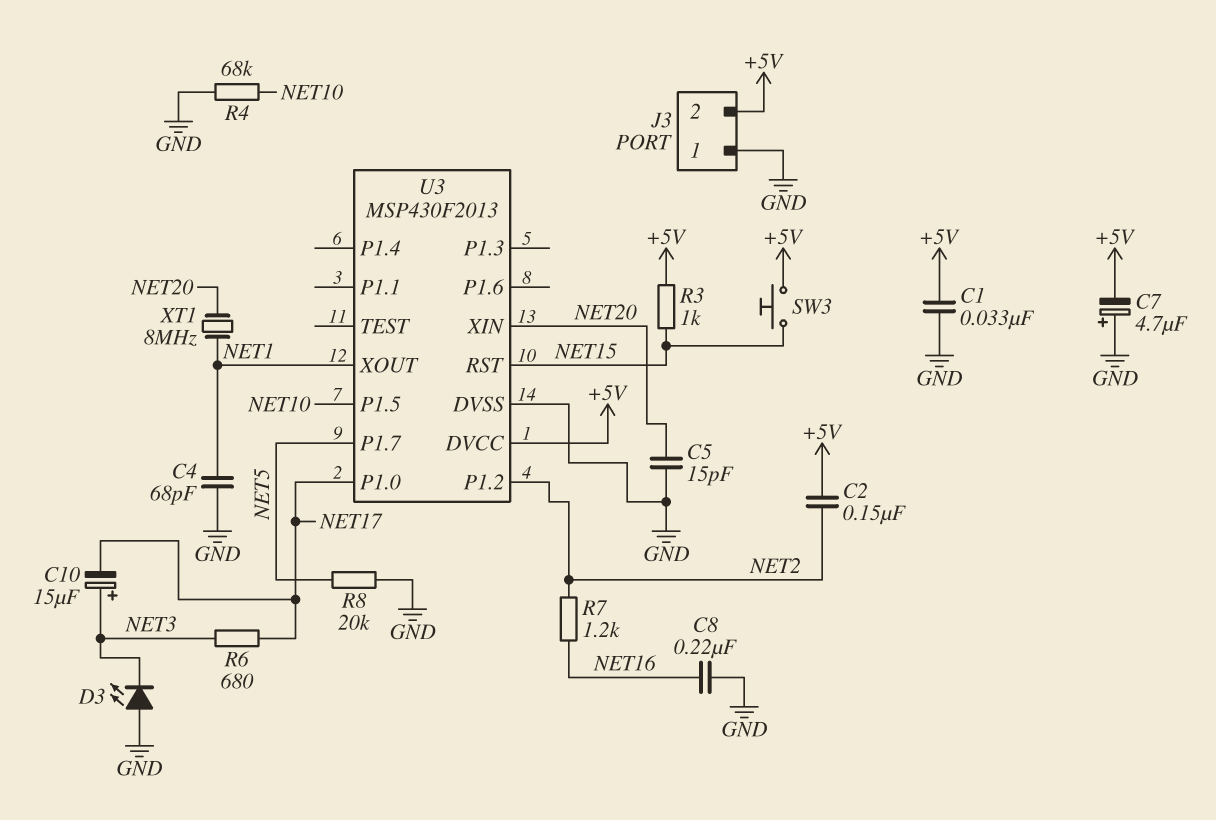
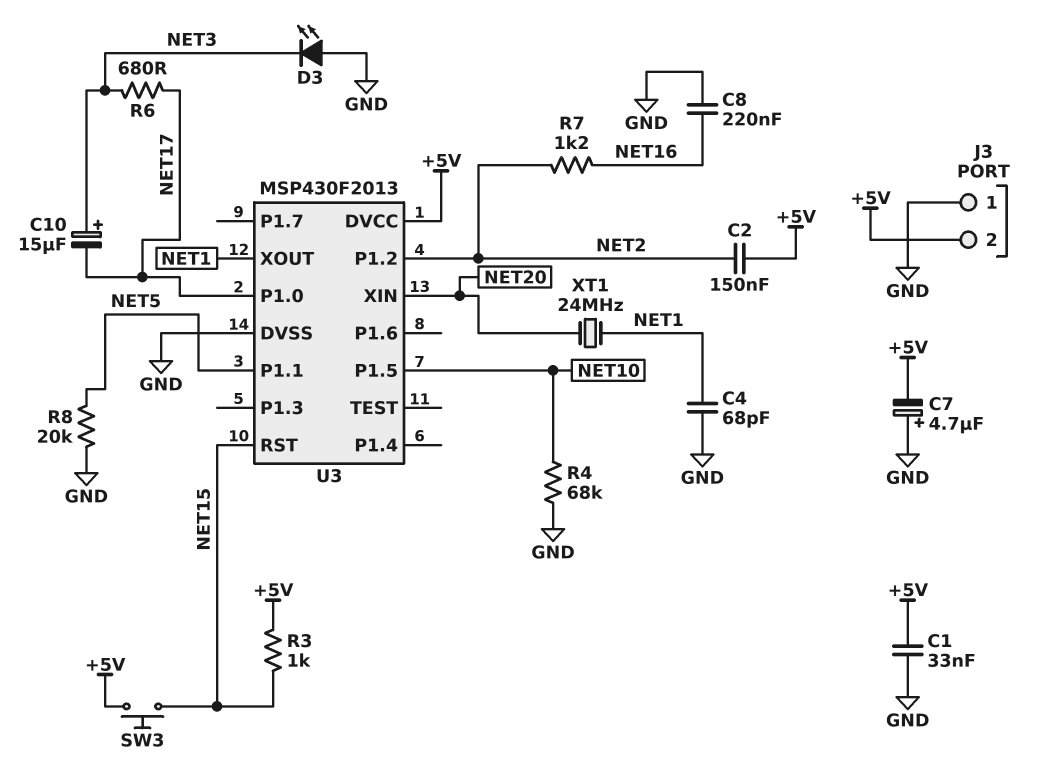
C5: 15pF (GND, NET20) -> none
U3 pin P1.1: none -> NET5
U3 pin P1.7: NET5 -> none
XT1: 8MHz (NET1, NET20) -> 24MHz (NET1, NET20)

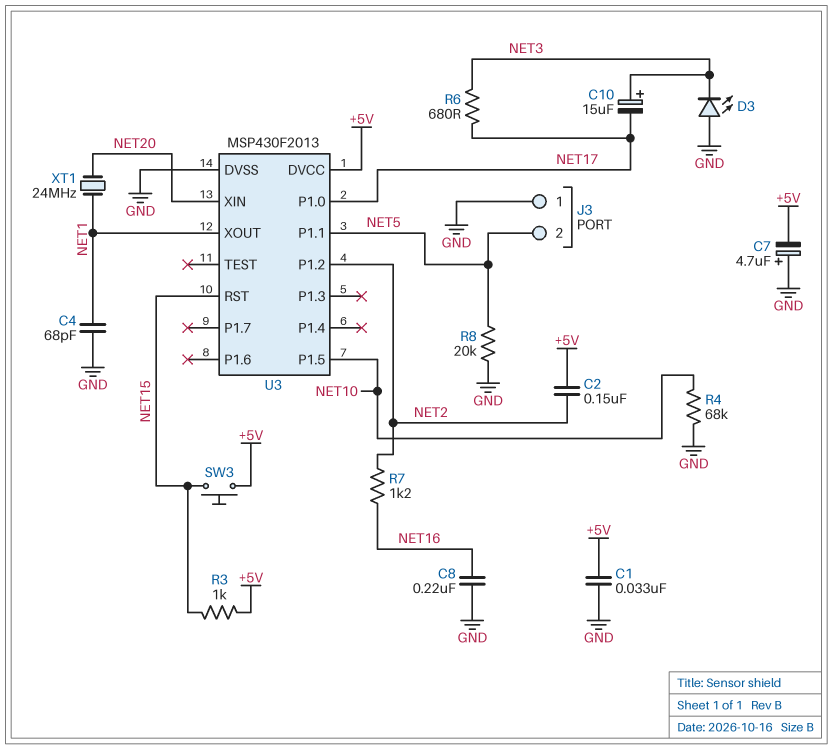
J3 pin 2: +5V -> NET5

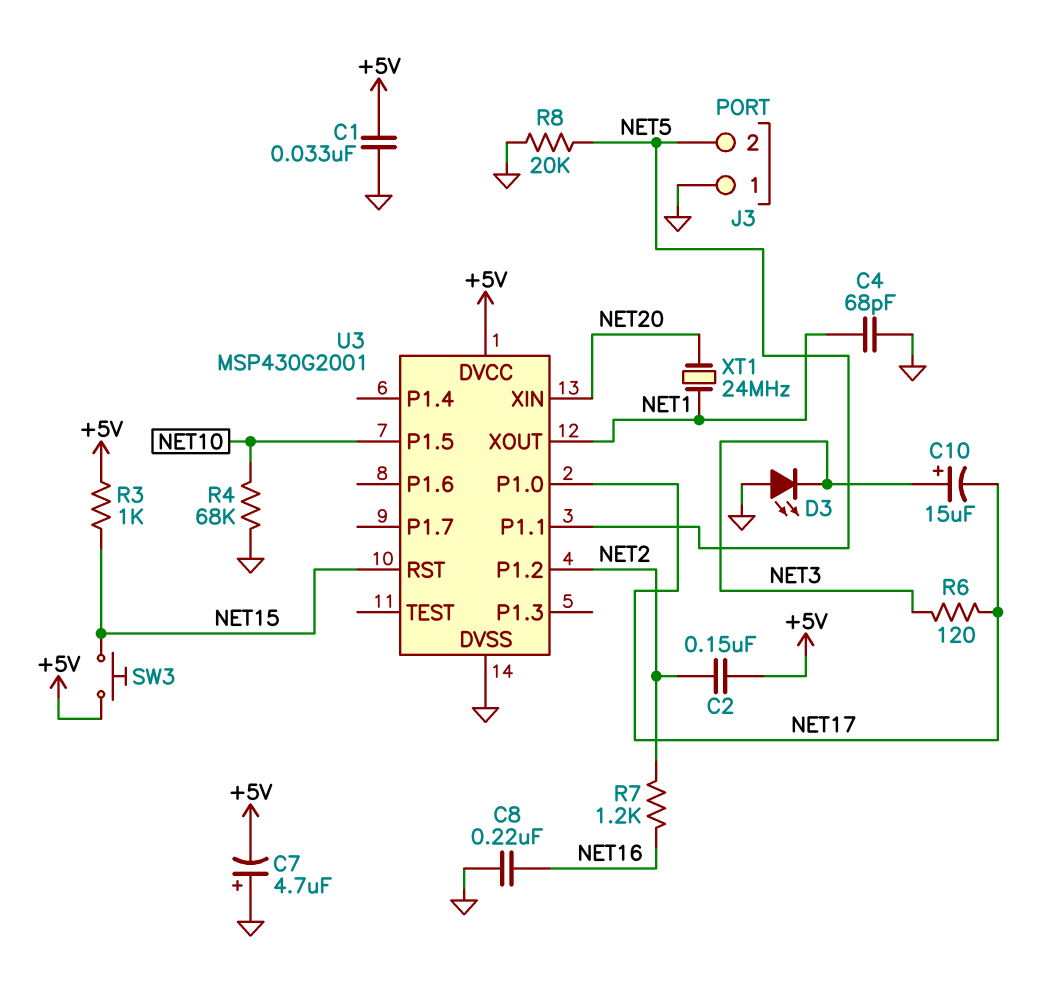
R6: 680 (NET3, NET17) -> 120 (NET3, NET17)
U3: MSP430F2013 -> MSP430G2001

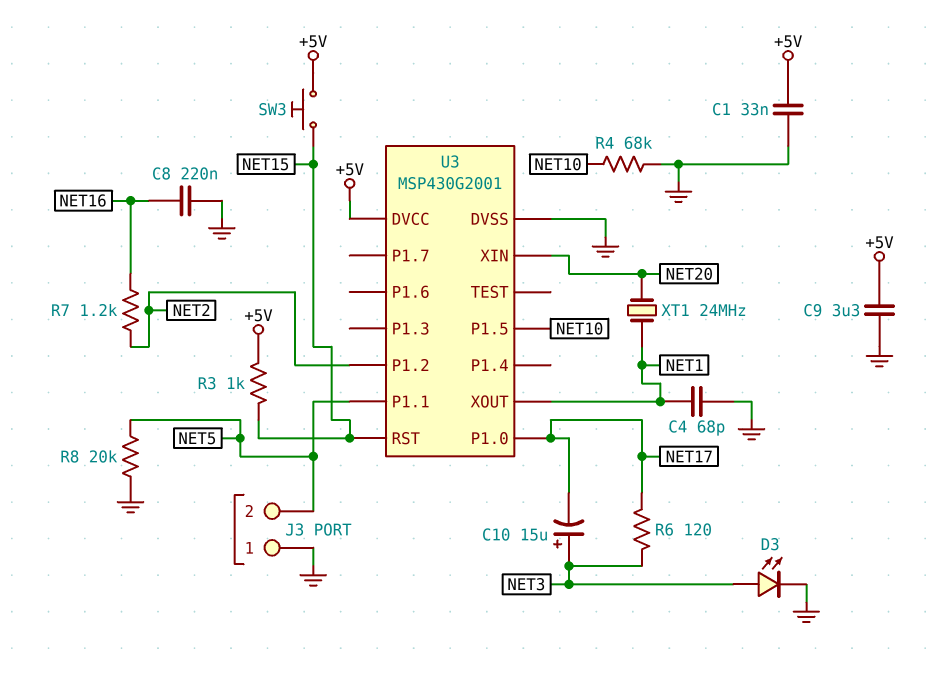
C2: 150nF (+5V, NET2) -> none
C7: 4.7uF (plus GND, minus +5V) -> none
C9: none -> 3.3uF (+5V, GND)
D3: LED (A GND, K NET3) -> LED (A NET3, K GND)

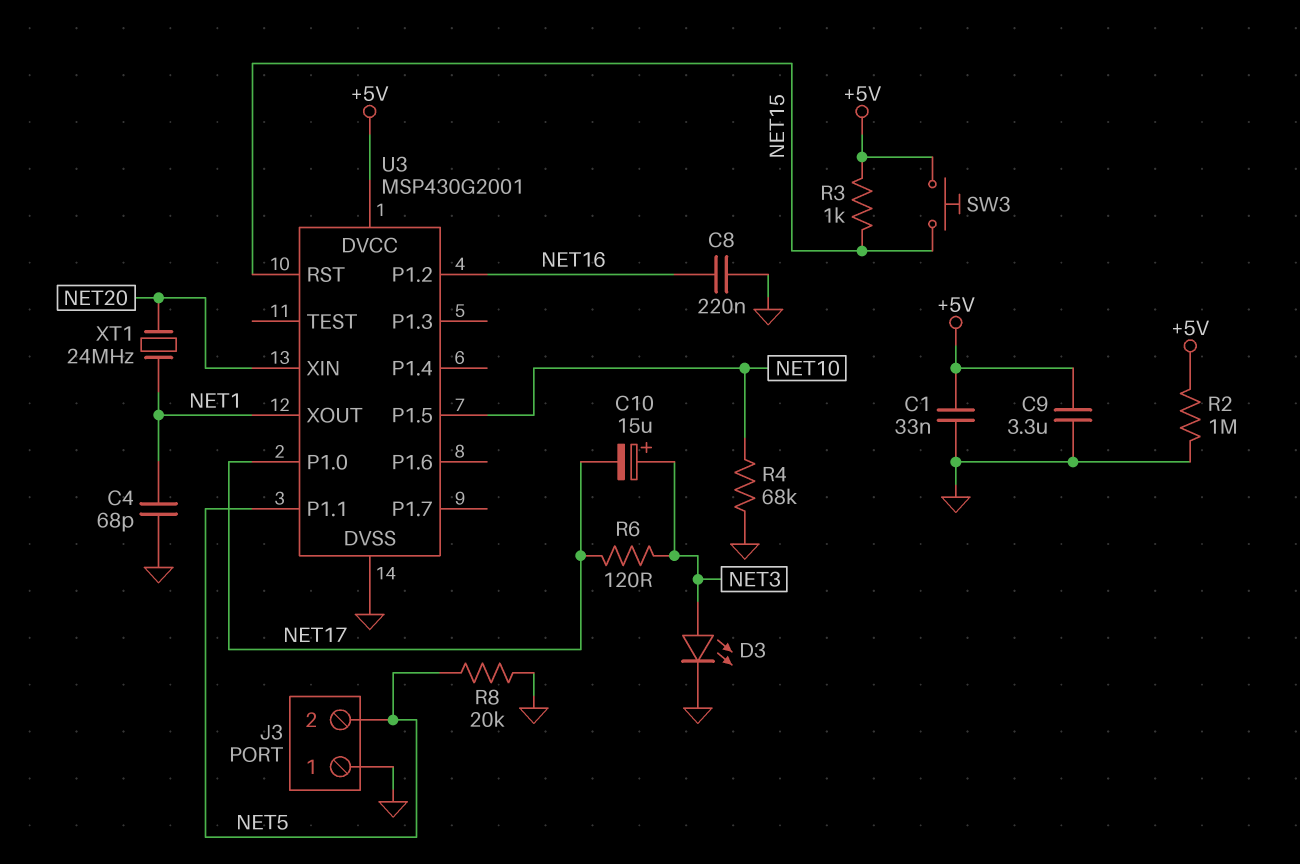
R2: none -> 1M (+5V, GND)
R7: 1.2k (NET2, NET16) -> none
U3 pin P1.2: NET2 -> NET16

